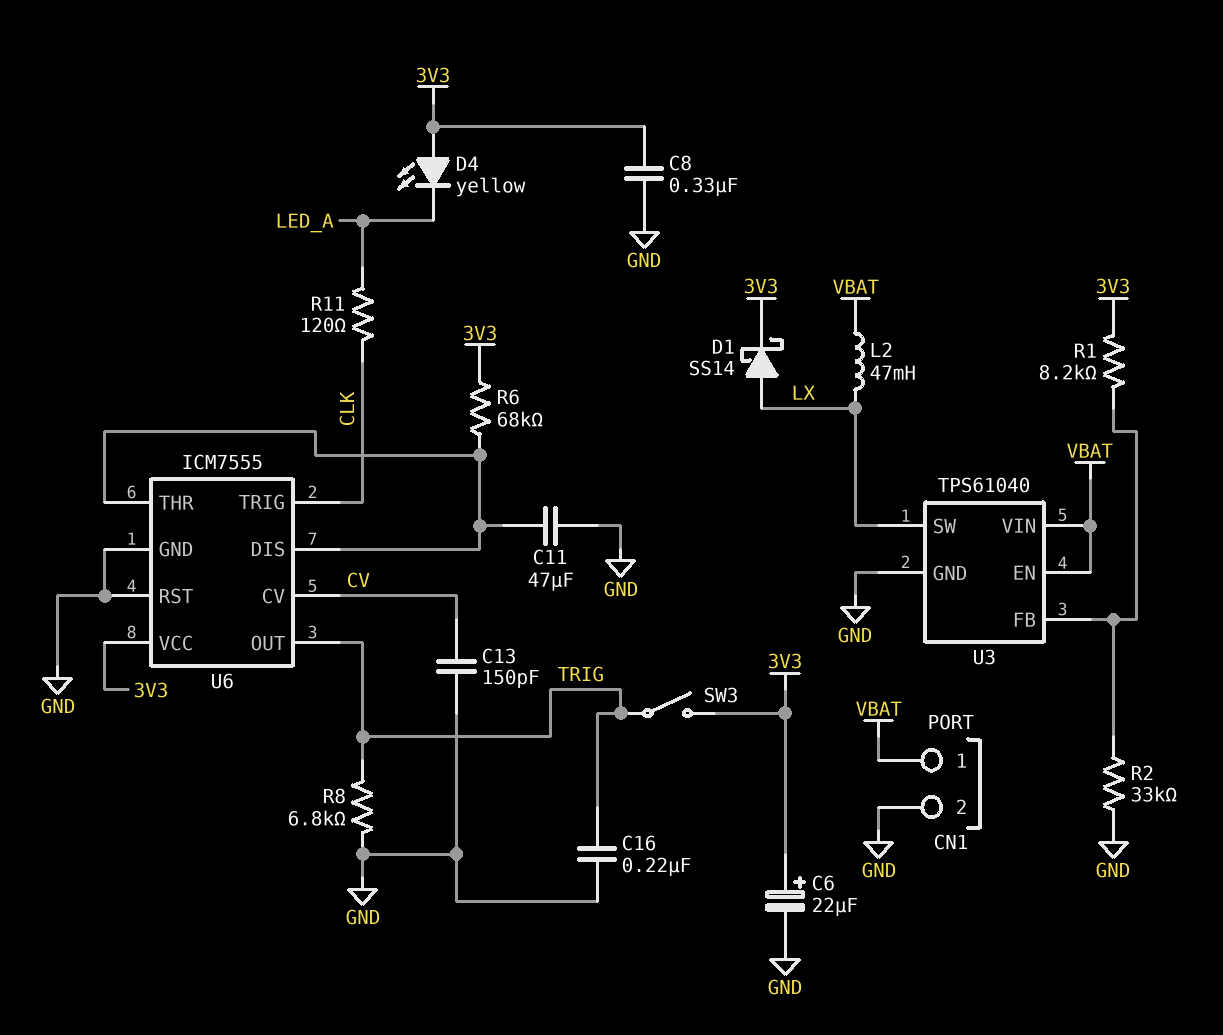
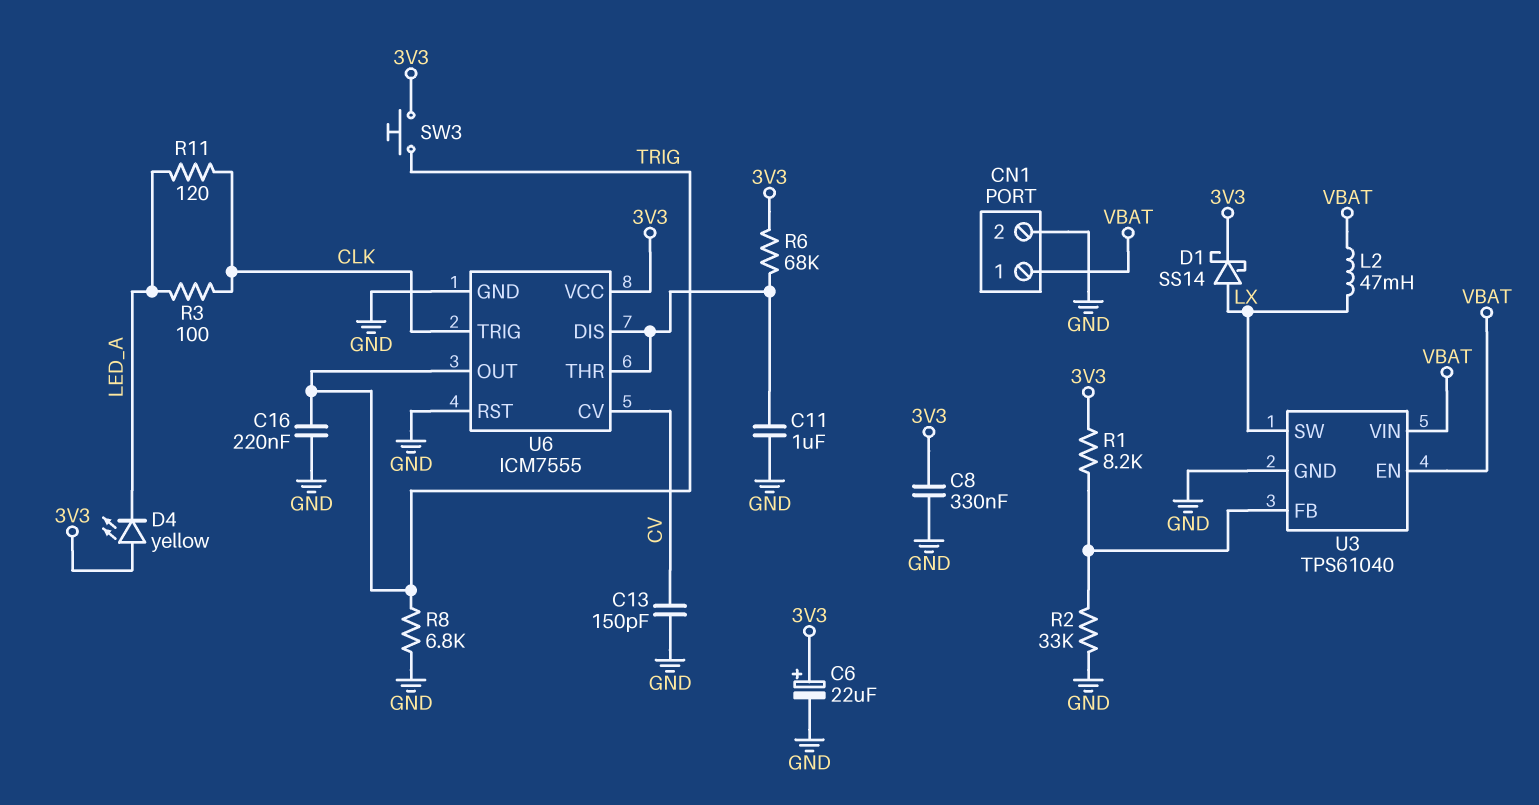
C11: 47uF (GND, U6/DIS) -> 1uF (GND, U6/DIS)
R3: none -> 100 (CLK, LED_A)
SW3: switch (3V3, TRIG) -> button (3V3, TRIG)

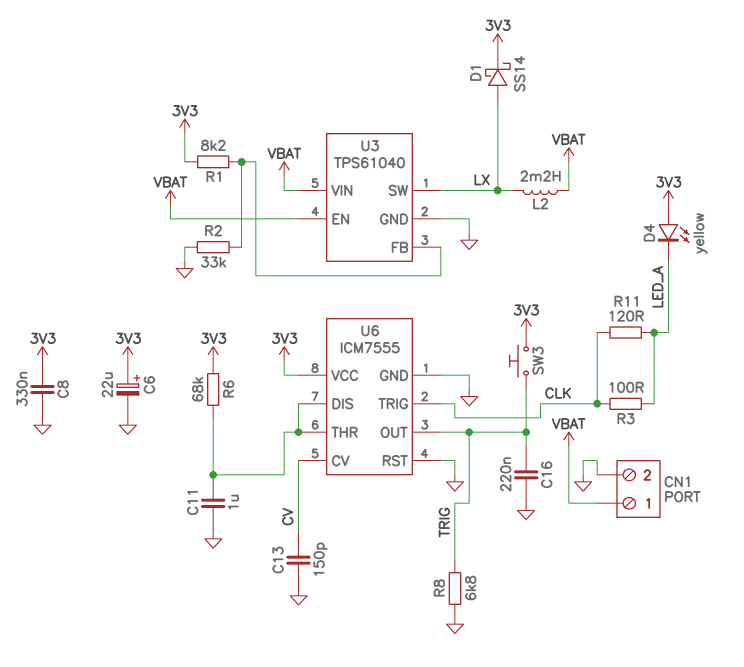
L2: 47mH (LX, VBAT) -> 2.2mH (LX, VBAT)

